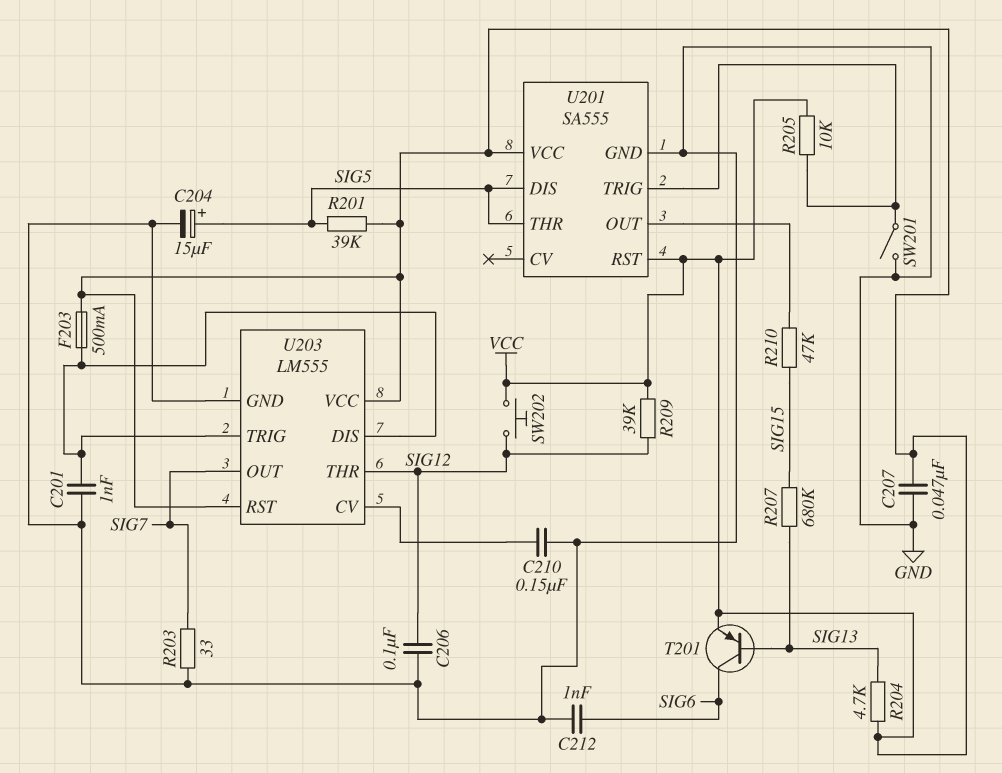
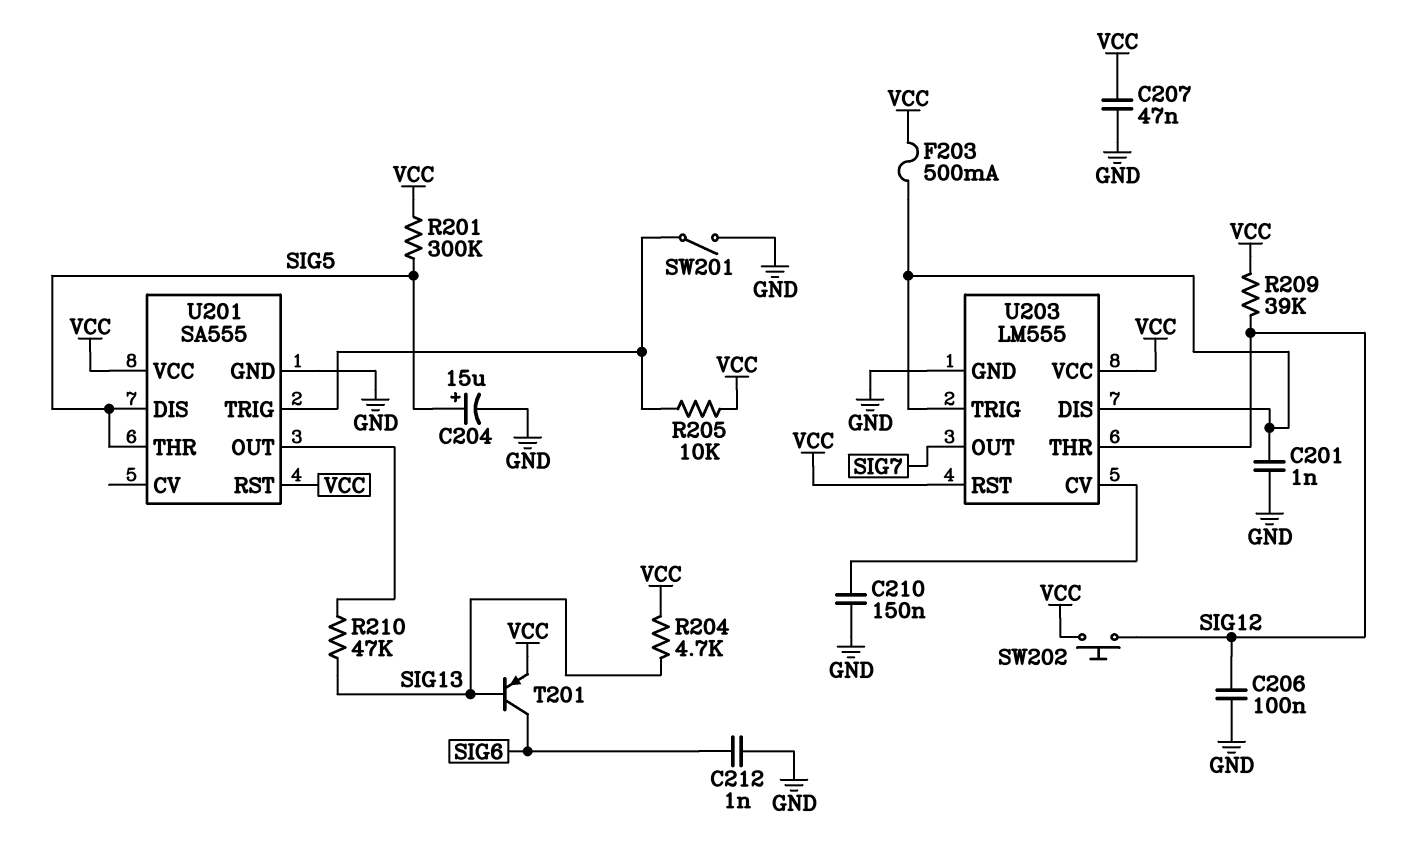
R201: 39k (SIG5, VCC) -> 300k (SIG5, VCC)
R203: 33 (GND, SIG7) -> none
R207: 680k (SIG13, SIG15) -> none
R210: 47k (SIG15, U201/OUT) -> 47k (SIG13, U201/OUT)

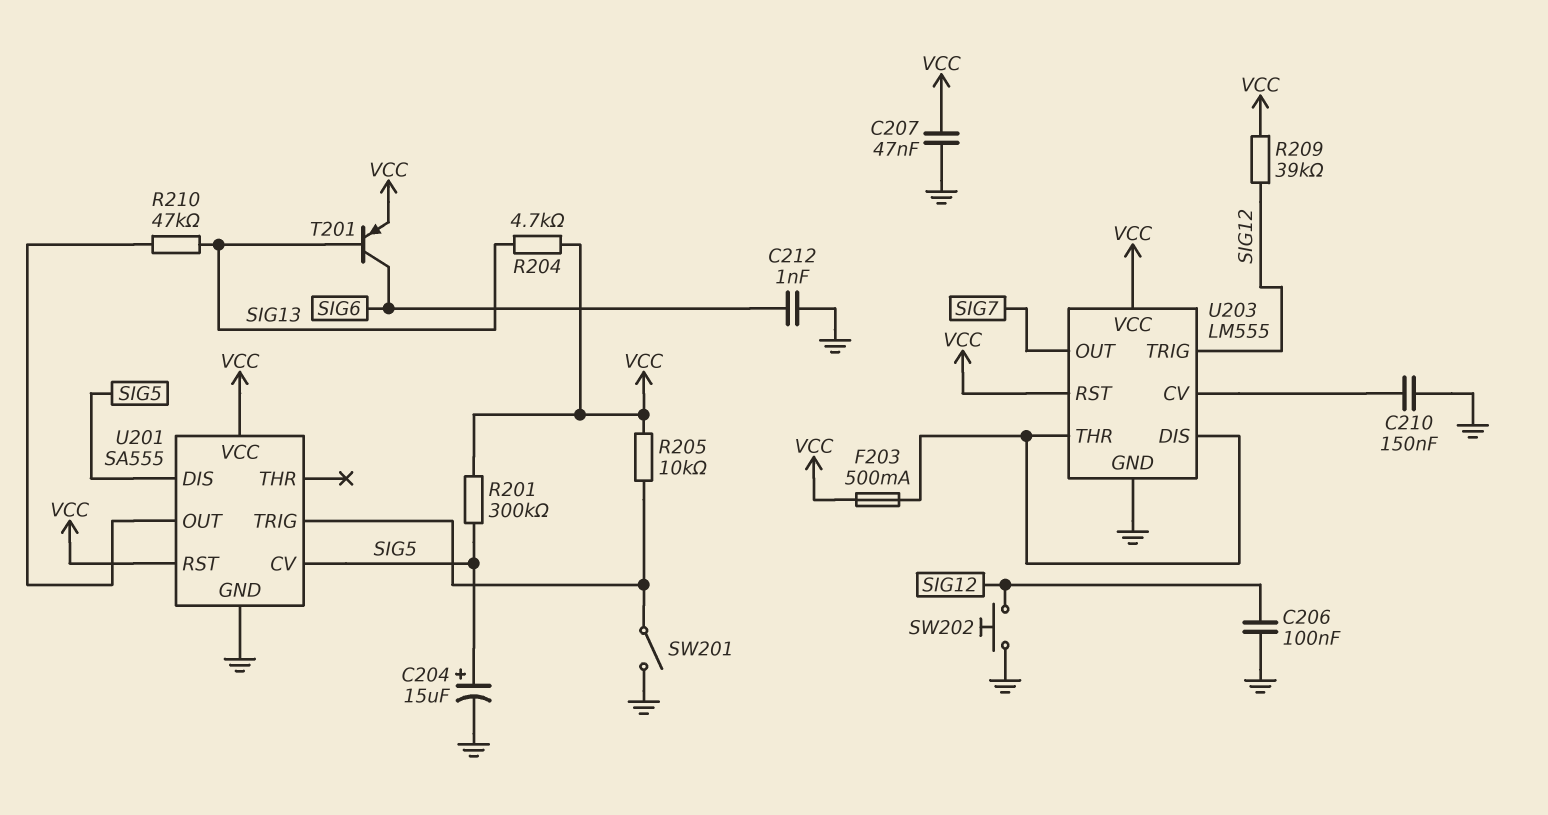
C201: 1nF (GND, U203/DIS) -> none
SW202: button (SIG12, VCC) -> button (GND, SIG12)
U201 pin CV: none -> SIG5
U201 pin THR: SIG5 -> none
U203 pin THR: SIG12 -> U203/DIS
U203 pin TRIG: U203/DIS -> SIG12

